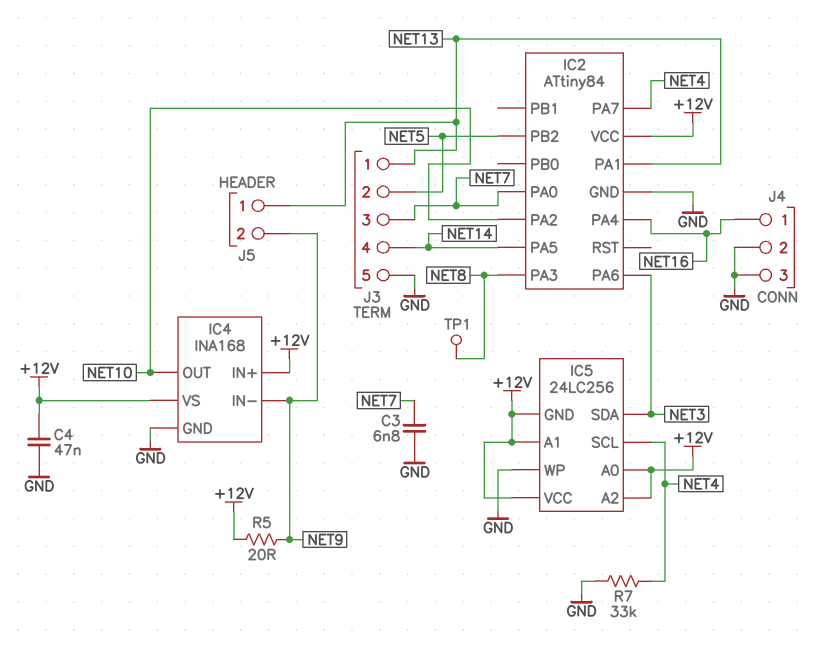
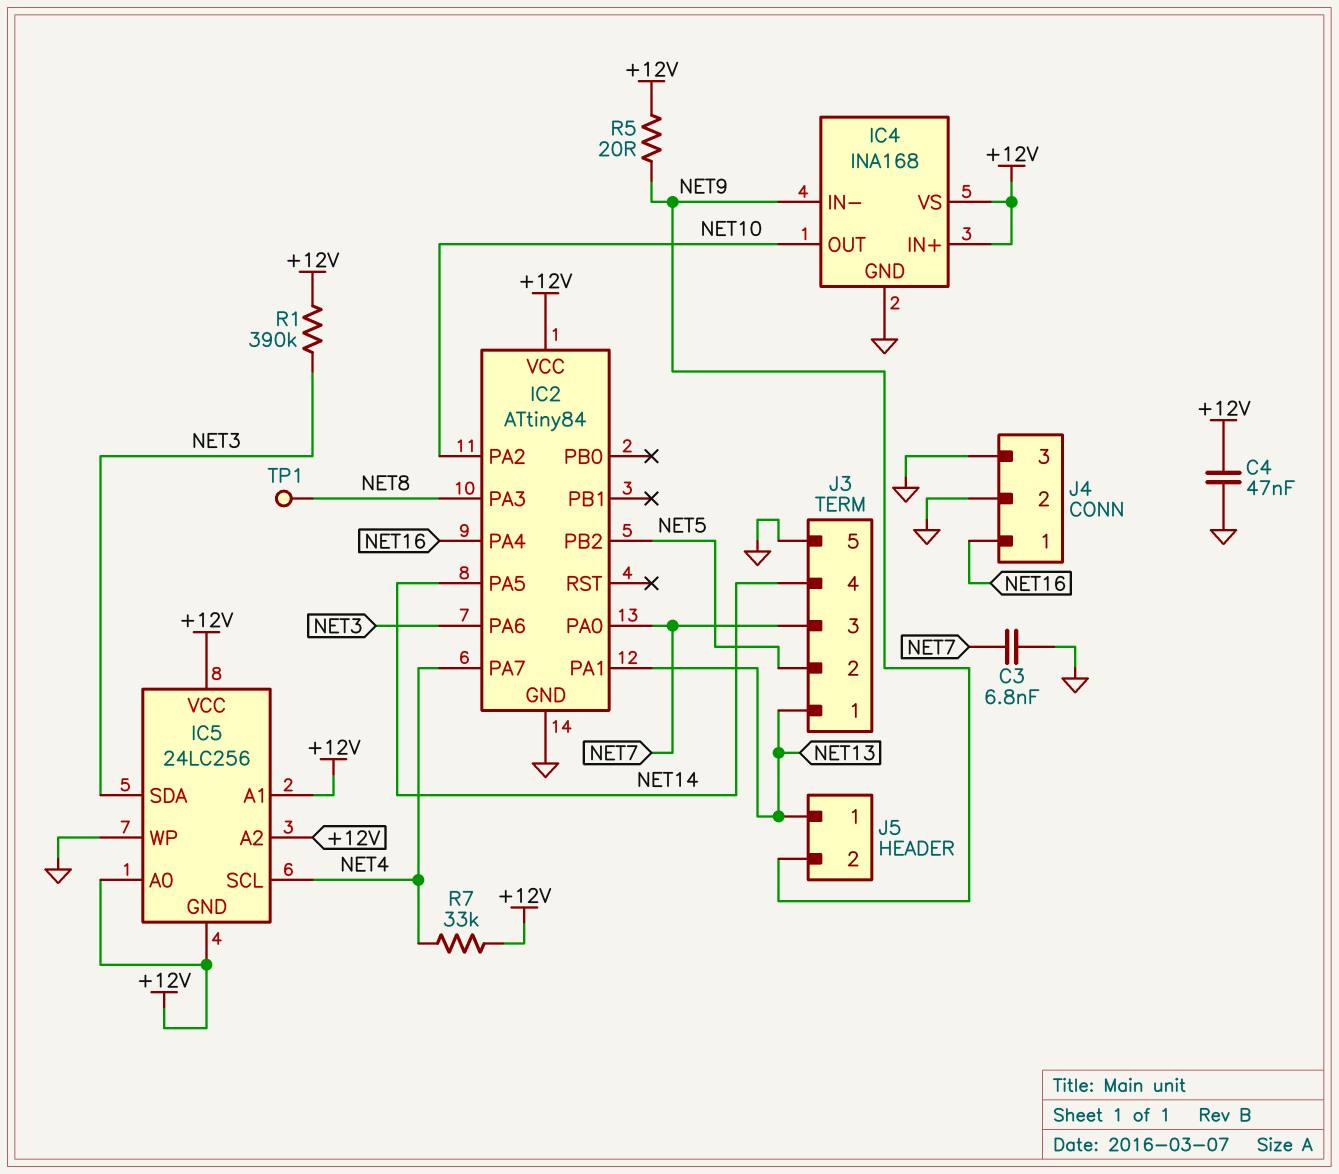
R1: none -> 390k (+12V, NET3)
R7: 33k (GND, NET4) -> 33k (+12V, NET4)

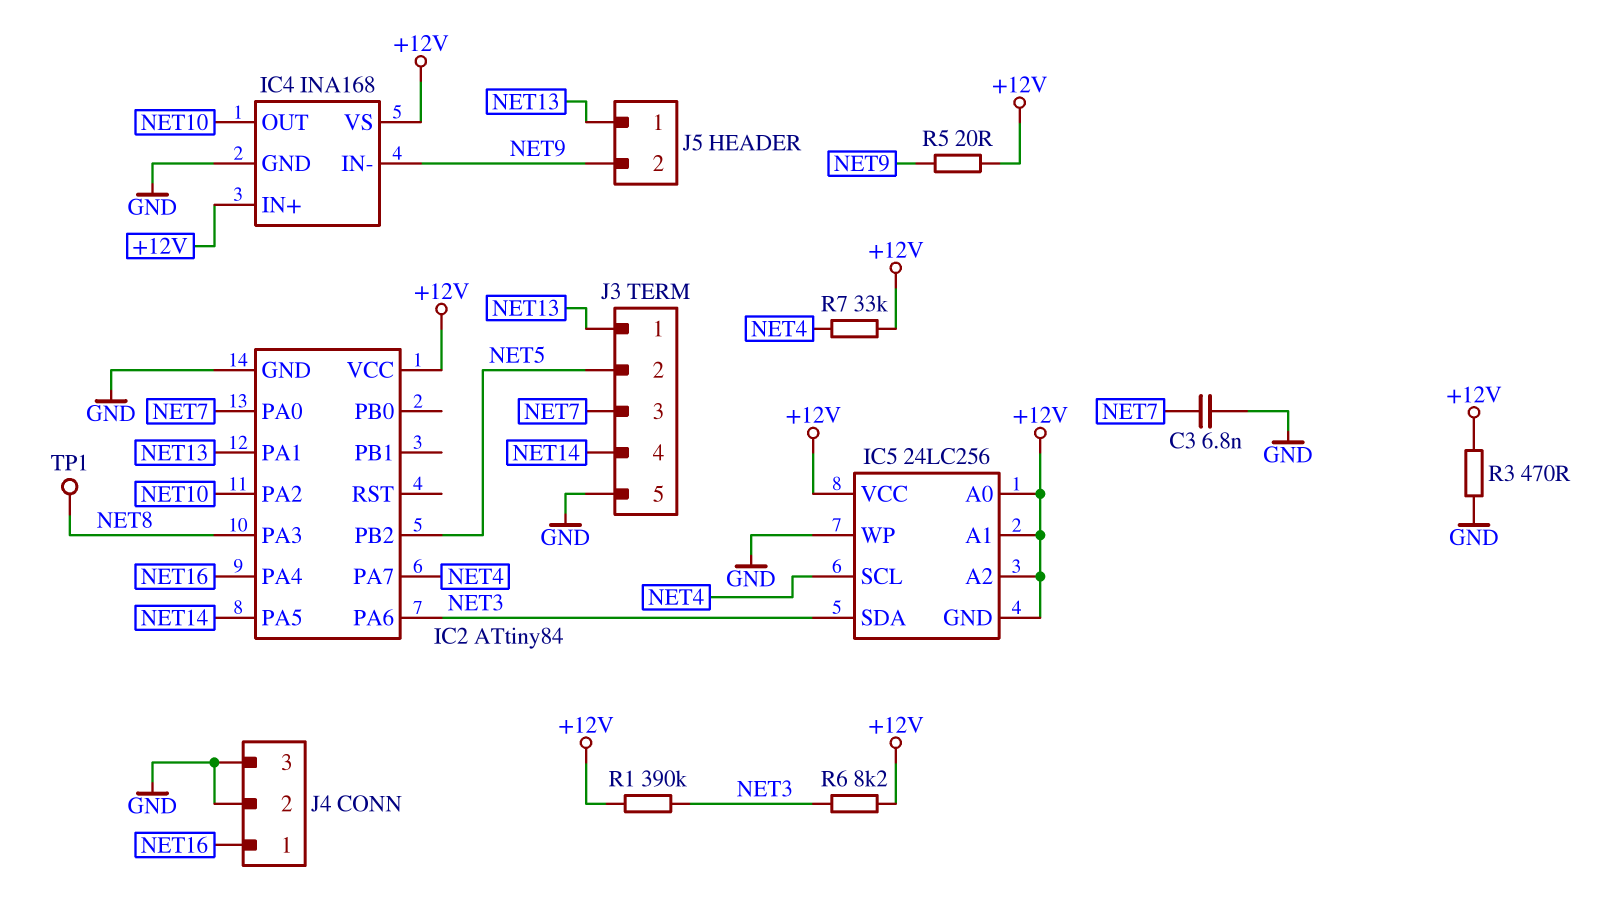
C4: 47nF (+12V, GND) -> none
R3: none -> 470 (+12V, GND)
R6: none -> 8.2k (+12V, NET3)

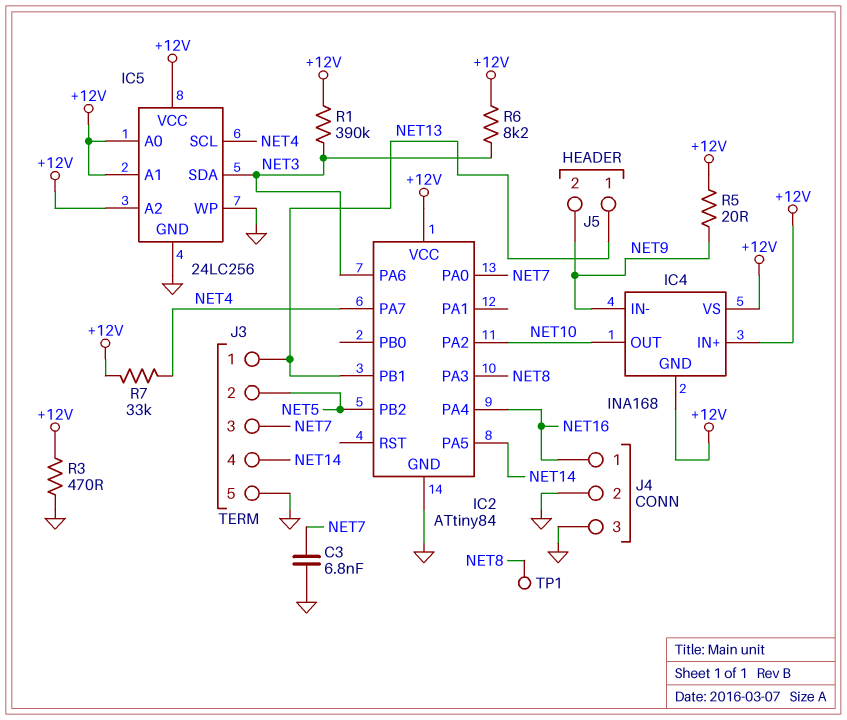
IC2 pin PA1: NET13 -> none
IC2 pin PB1: none -> NET13
IC4 pin GND: GND -> +12V
IC5 pin GND: +12V -> GND

